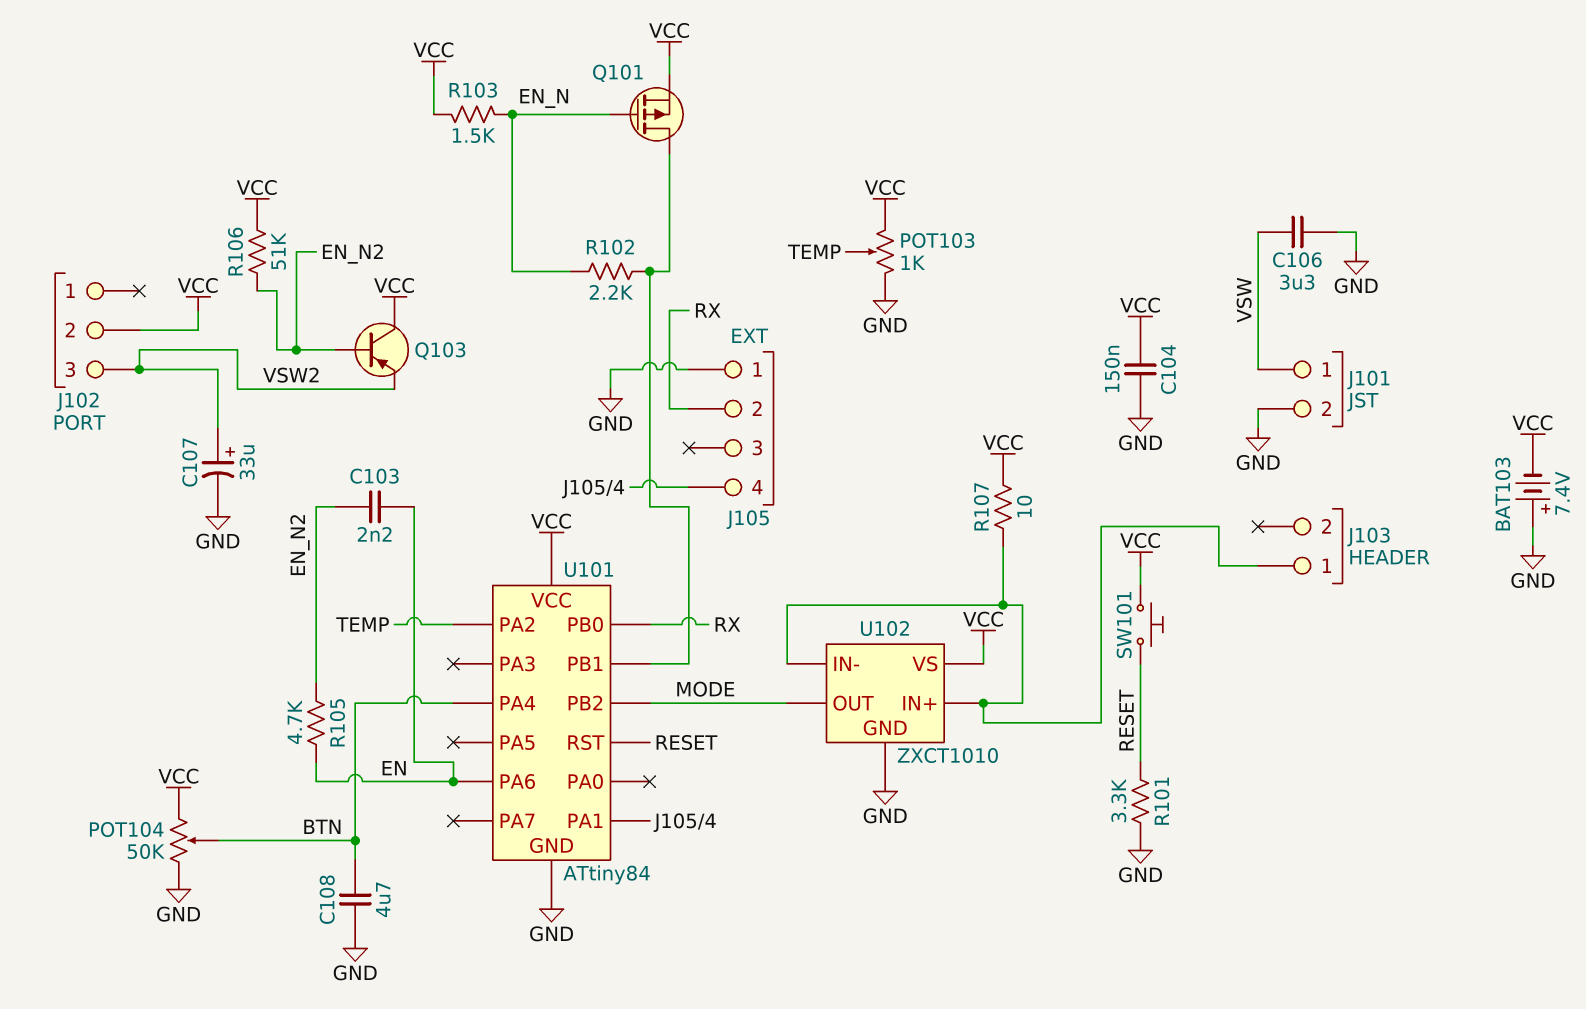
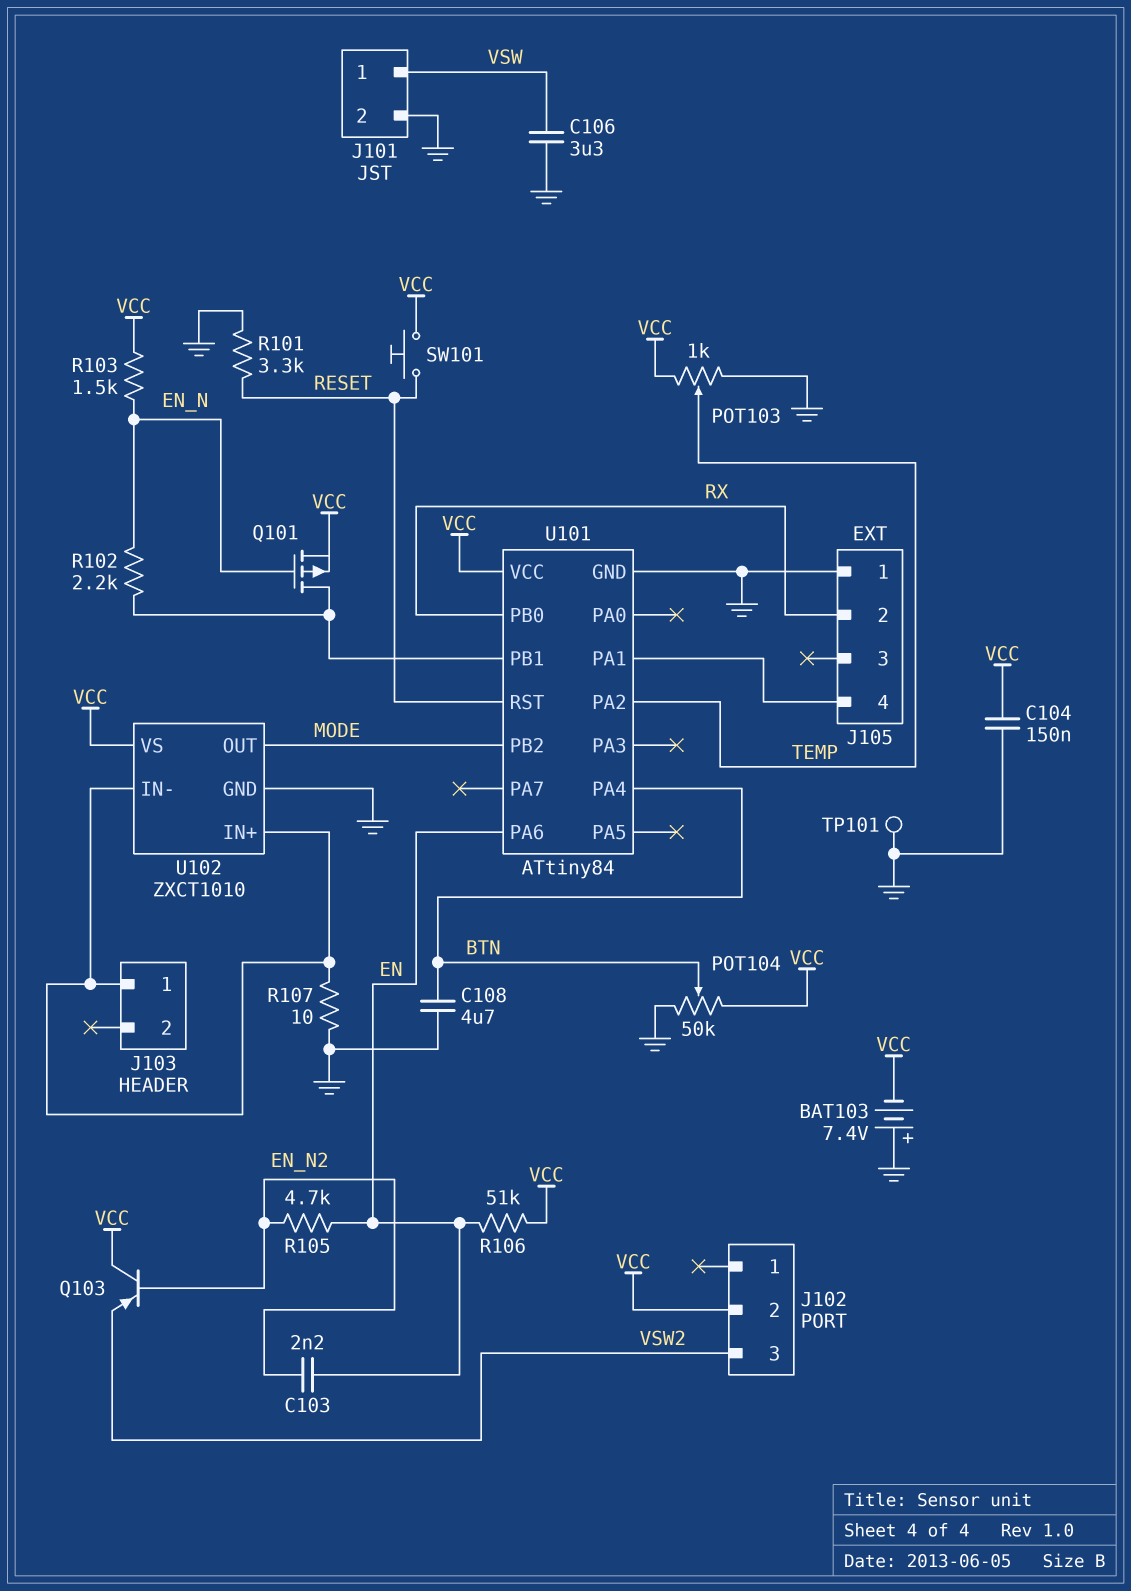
C107: 33uF (plus VSW2, minus GND) -> none
R106: 51k (EN_N2, VCC) -> 51k (EN, VCC)
R107: 10 (J103/1, VCC) -> 10 (GND, J103/1)
TP101: none -> test point (GND)

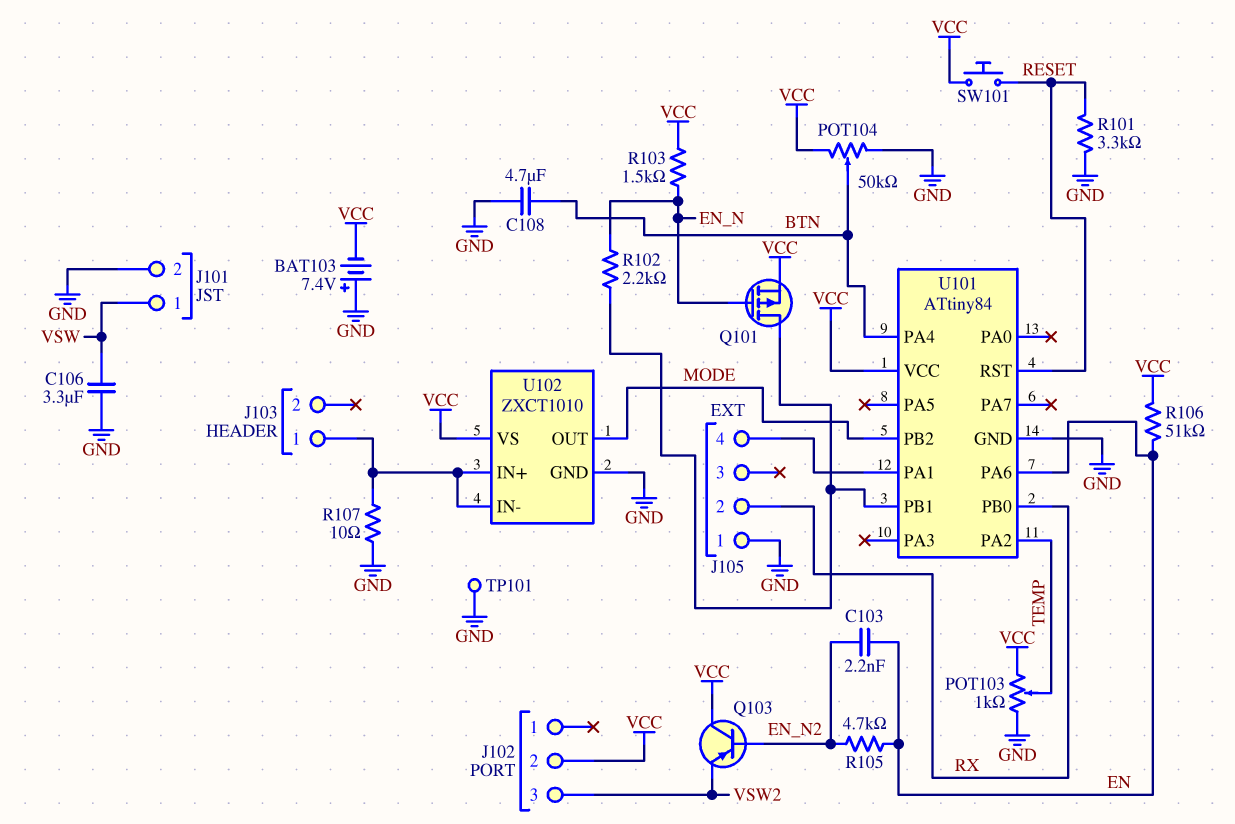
C104: 150nF (GND, VCC) -> none

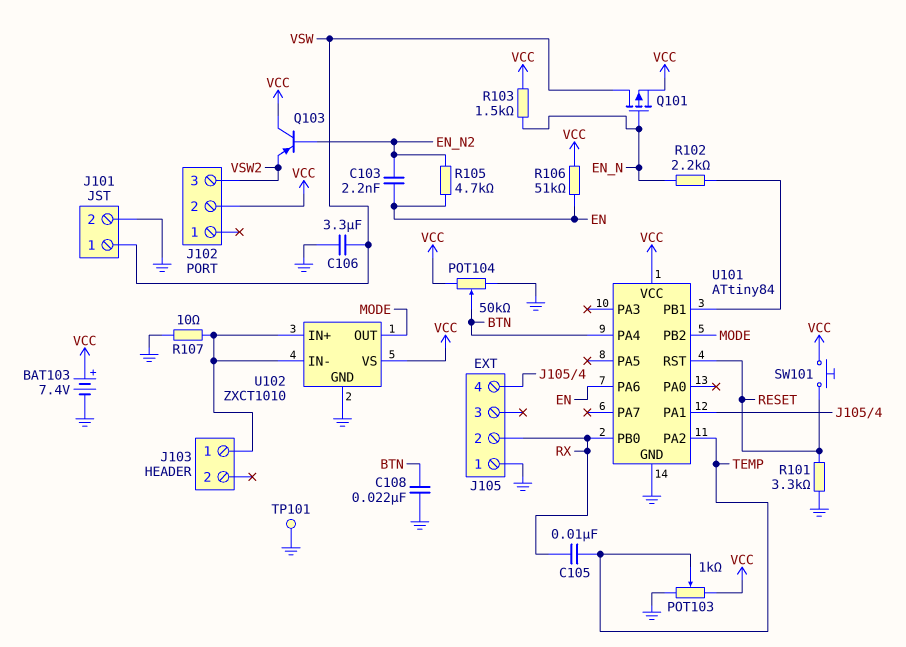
BAT103: 7.4V (plus GND, minus VCC) -> 7.4V (plus VCC, minus GND)
C105: none -> 10nF (RX, TEMP)
C108: 4.7uF (BTN, GND) -> 22nF (BTN, GND)
Q101: PMOS (G EN_N, D U101/PB1, S VCC) -> PMOS (G EN_N, D VSW, S VCC)

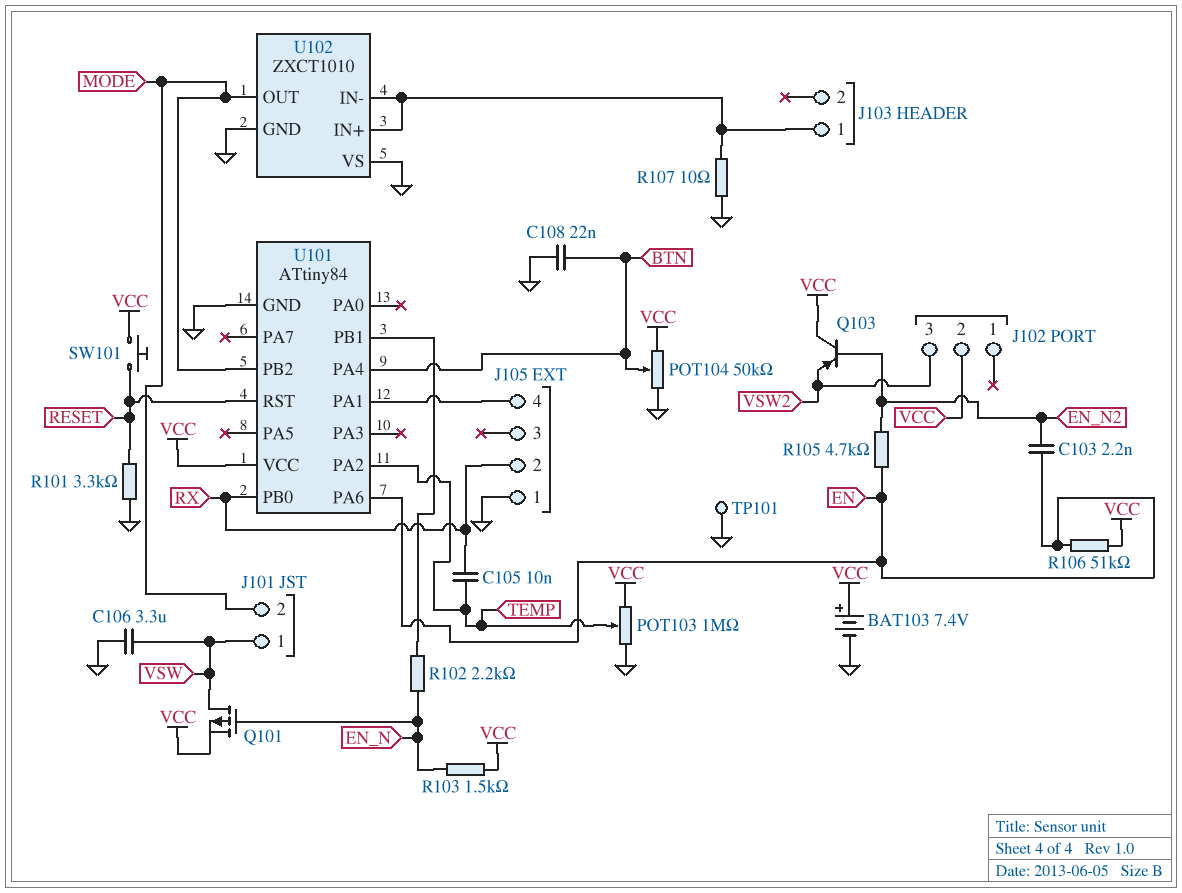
J101 pin 2: GND -> MODE
POT103: 1k (GND, VCC, wiper TEMP) -> 1M (GND, VCC, wiper TEMP)
U102 pin VS: VCC -> GND

